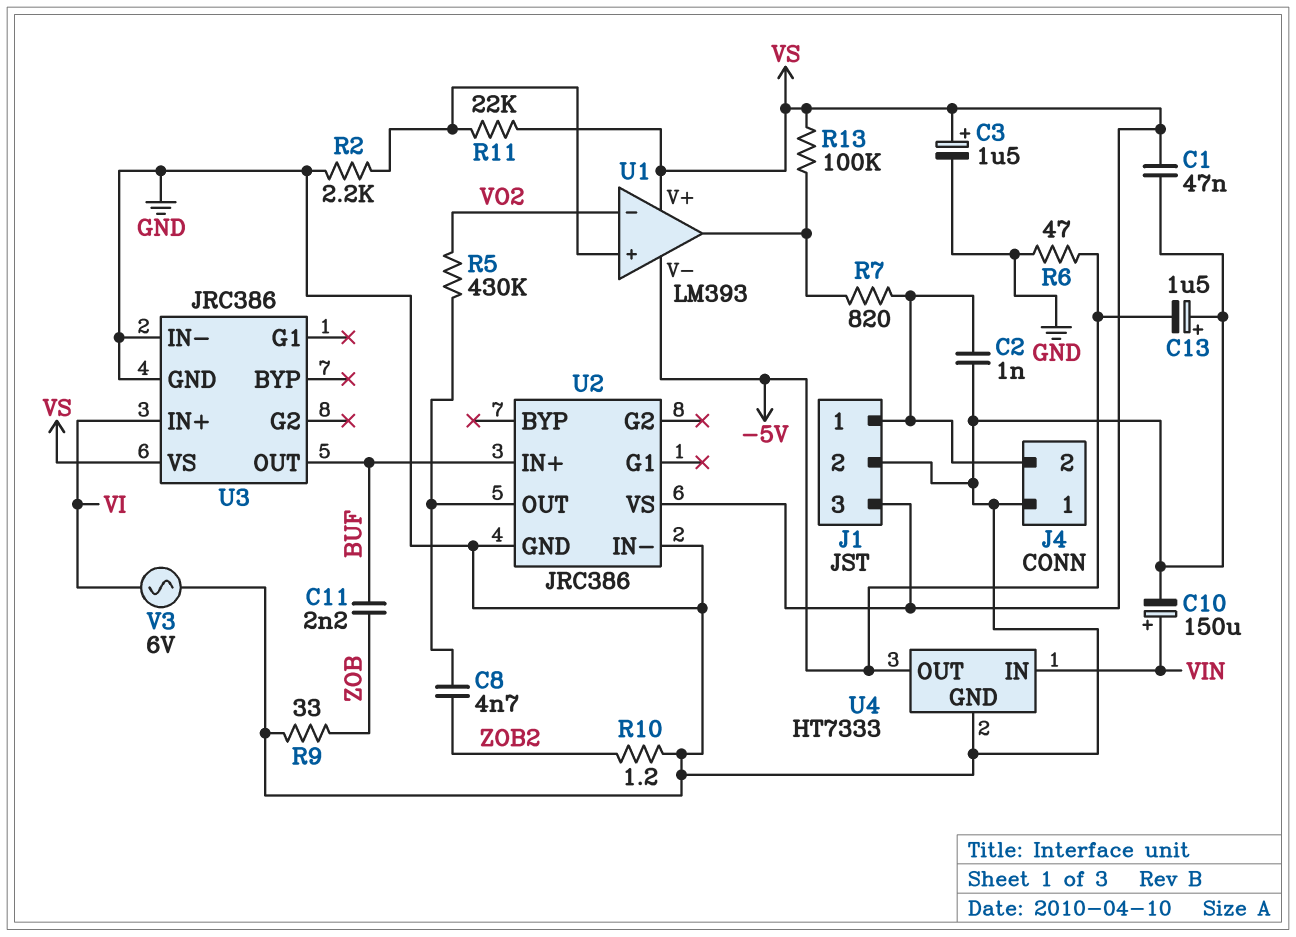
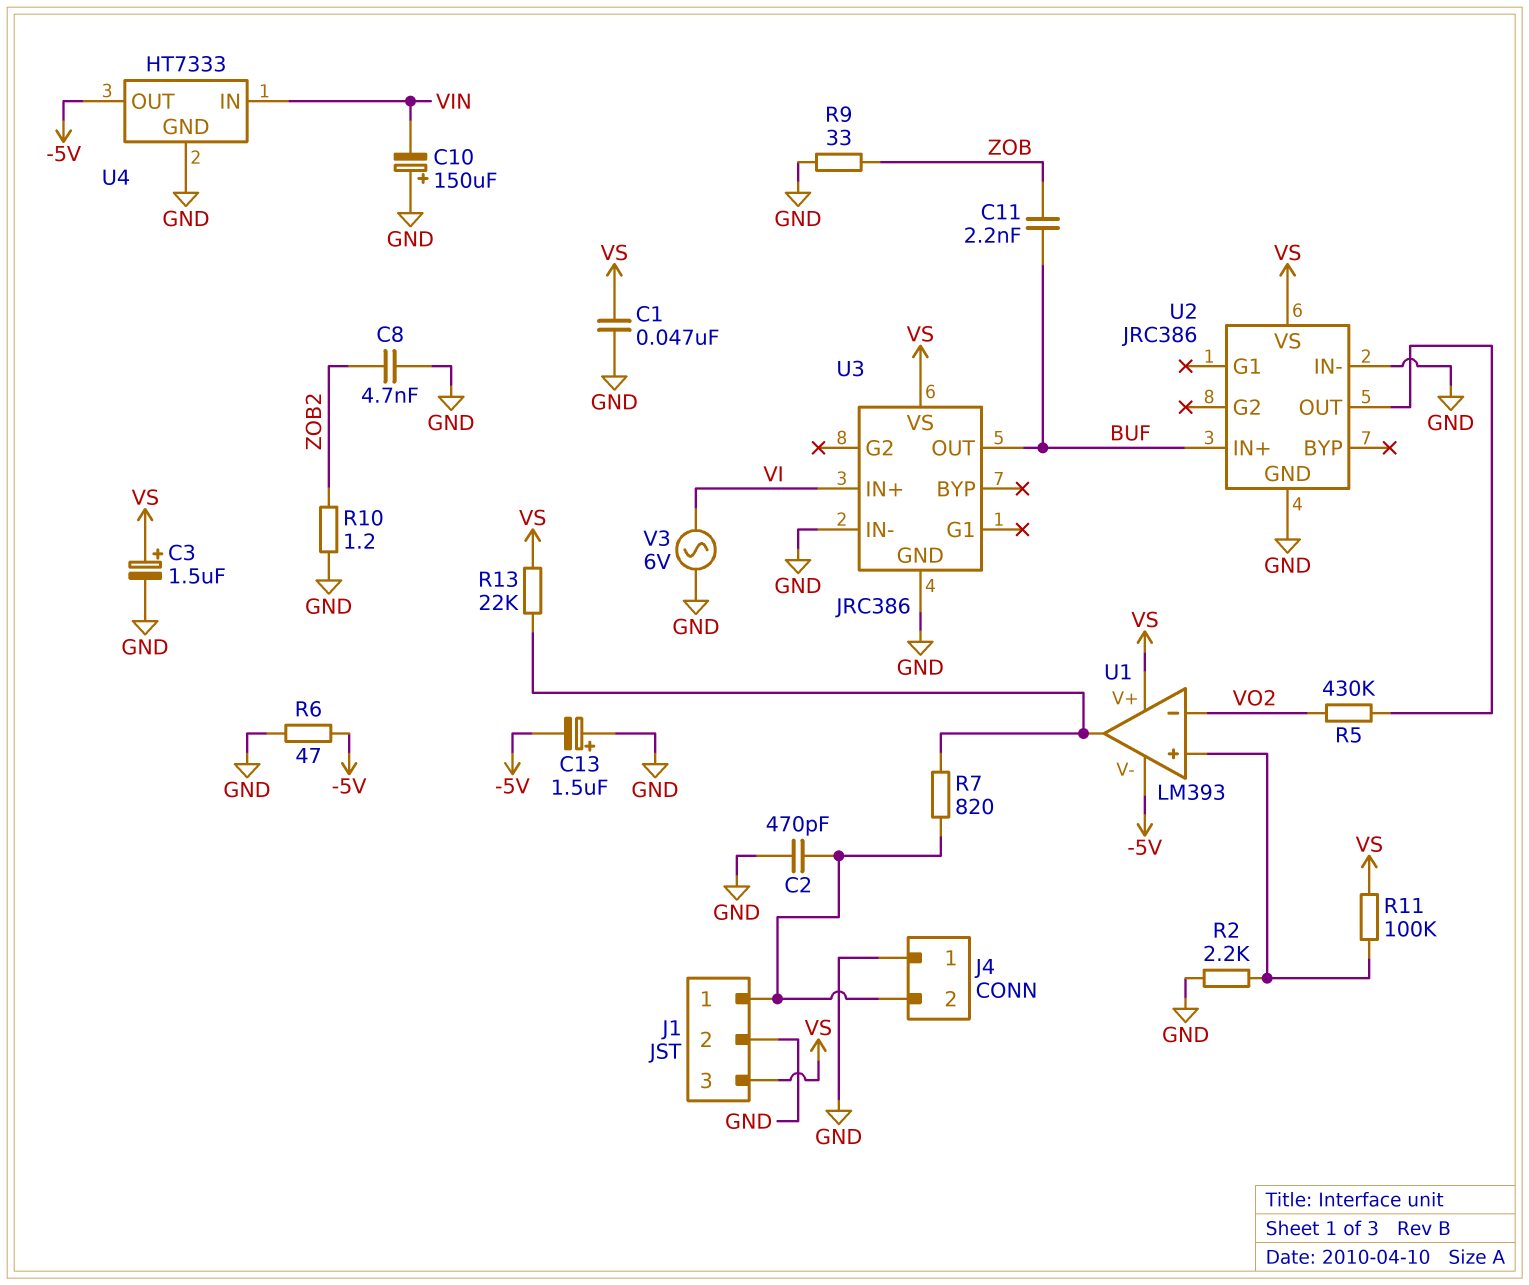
C2: 1nF (GND, J1/1) -> 470pF (GND, J1/1)
C8: 4.7nF (U2/OUT, ZOB2) -> 4.7nF (GND, ZOB2)
C10: 150uF (plus VIN, minus GND) -> 150uF (plus GND, minus VIN)
R11: 22k (U1/in+, VS) -> 100k (U1/in+, VS)
R13: 100k (U1/out, VS) -> 22k (U1/out, VS)

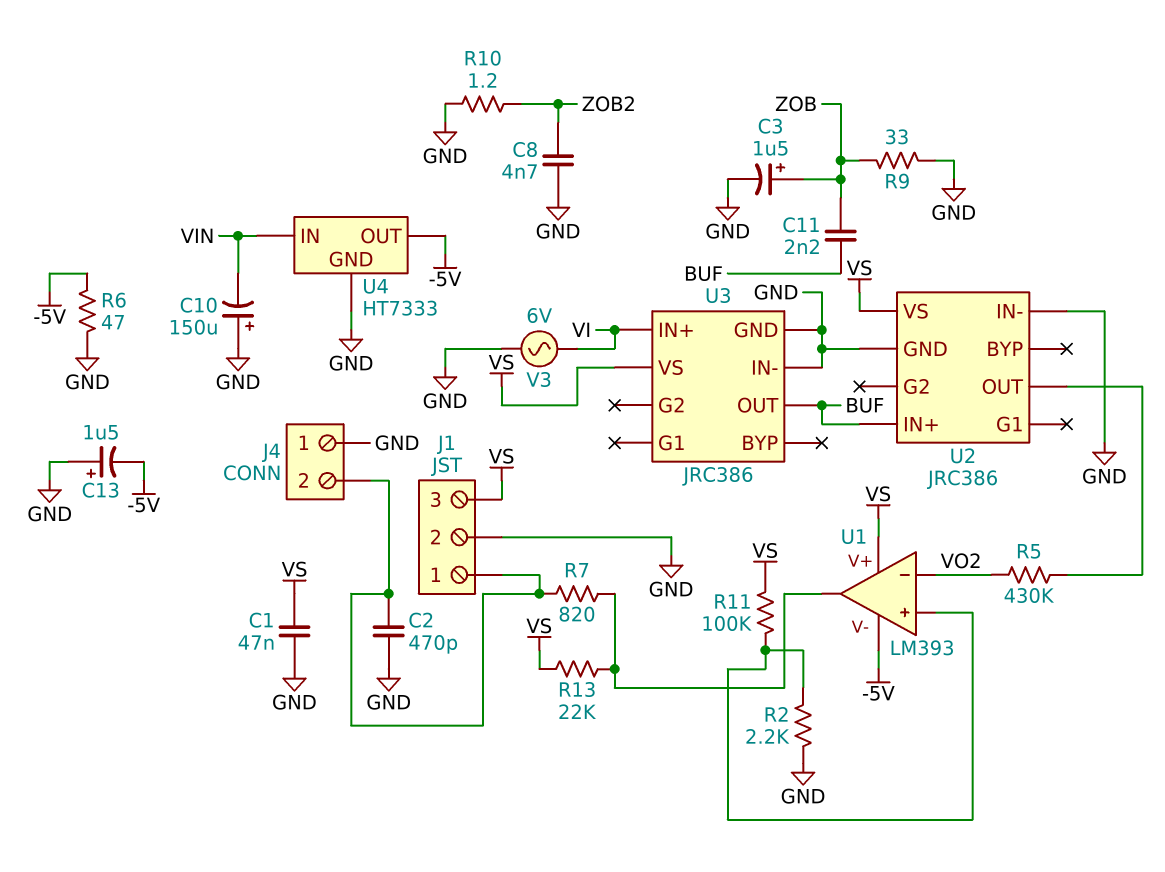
C3: 1.5uF (plus VS, minus GND) -> 1.5uF (plus ZOB, minus GND)

